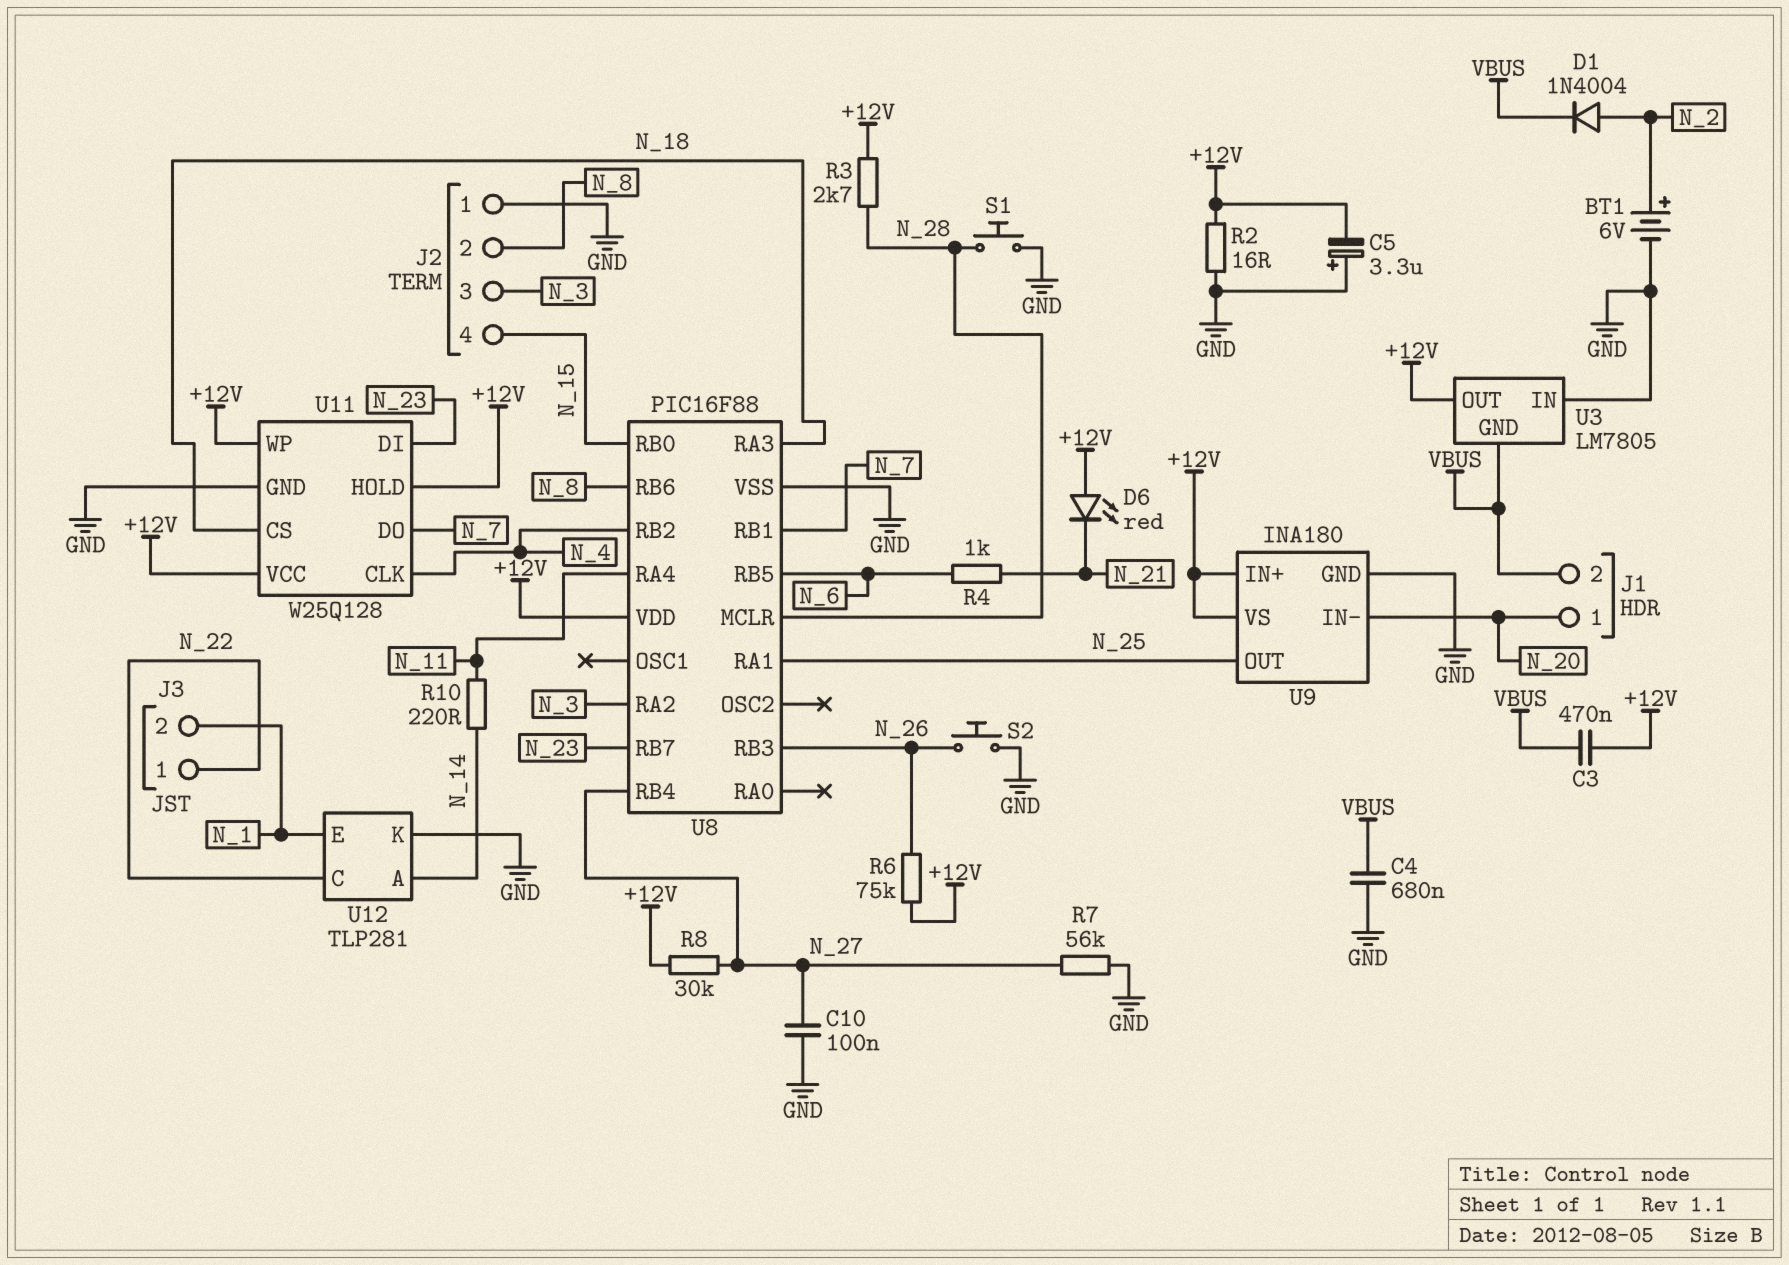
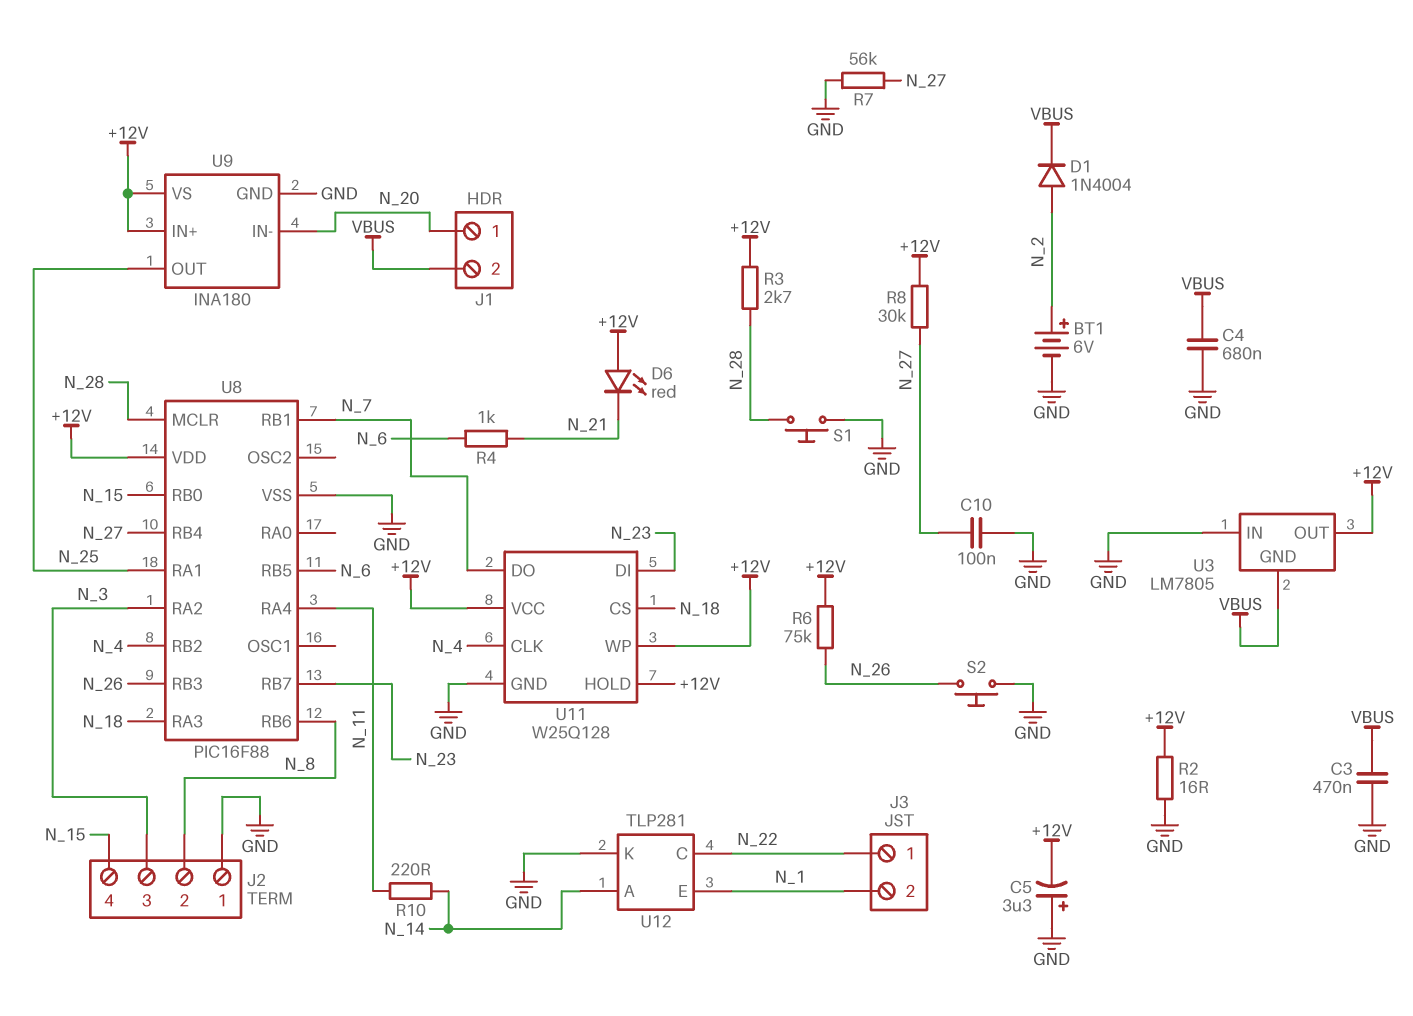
C3: 470nF (+12V, VBUS) -> 470nF (GND, VBUS)

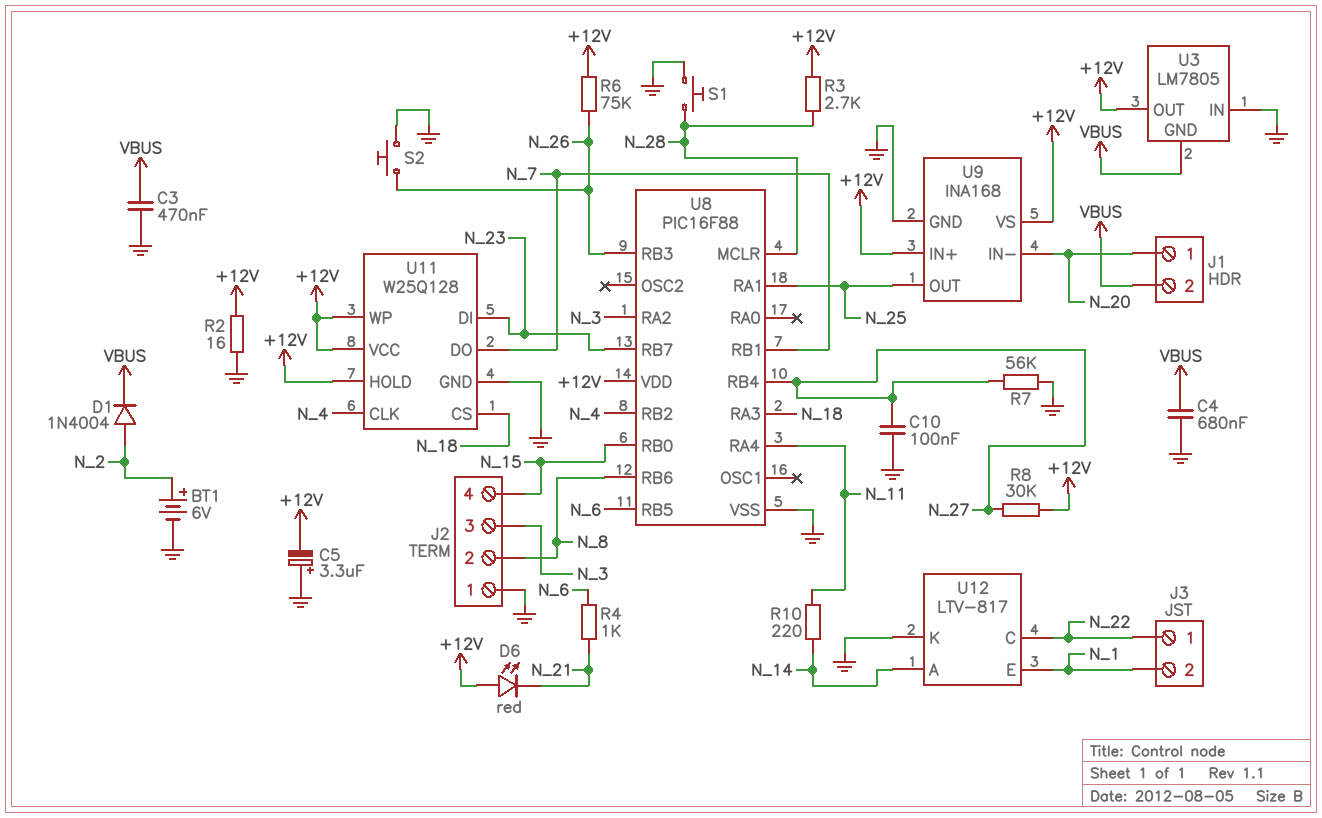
U9: INA180 -> INA168
U12: TLP281 -> LTV-817

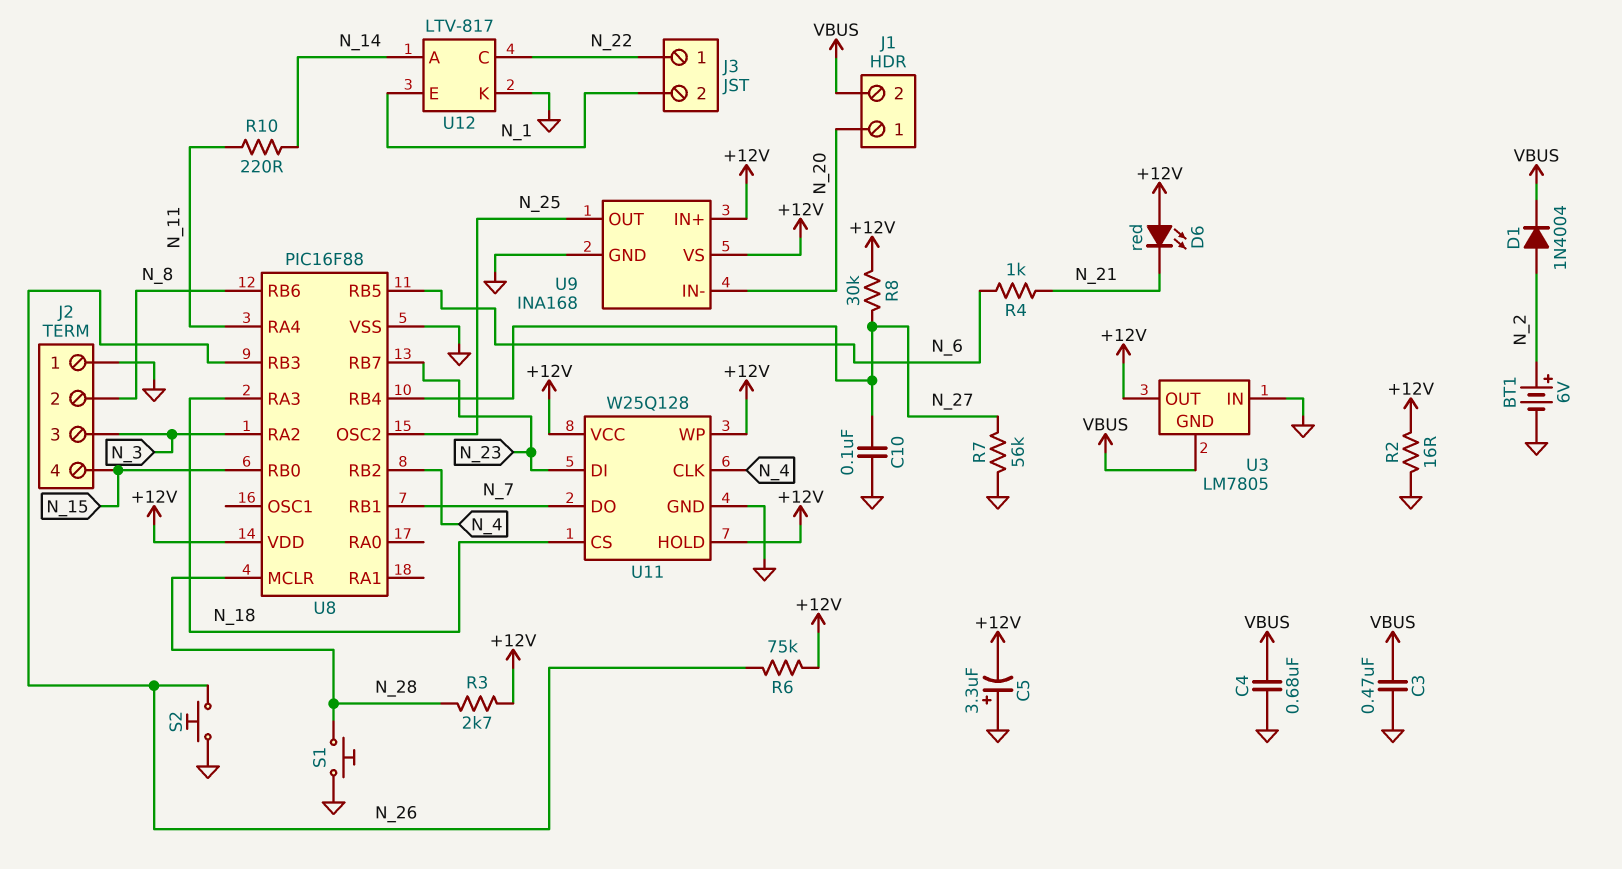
U8 pin OSC2: none -> N_25
U8 pin RA1: N_25 -> none

